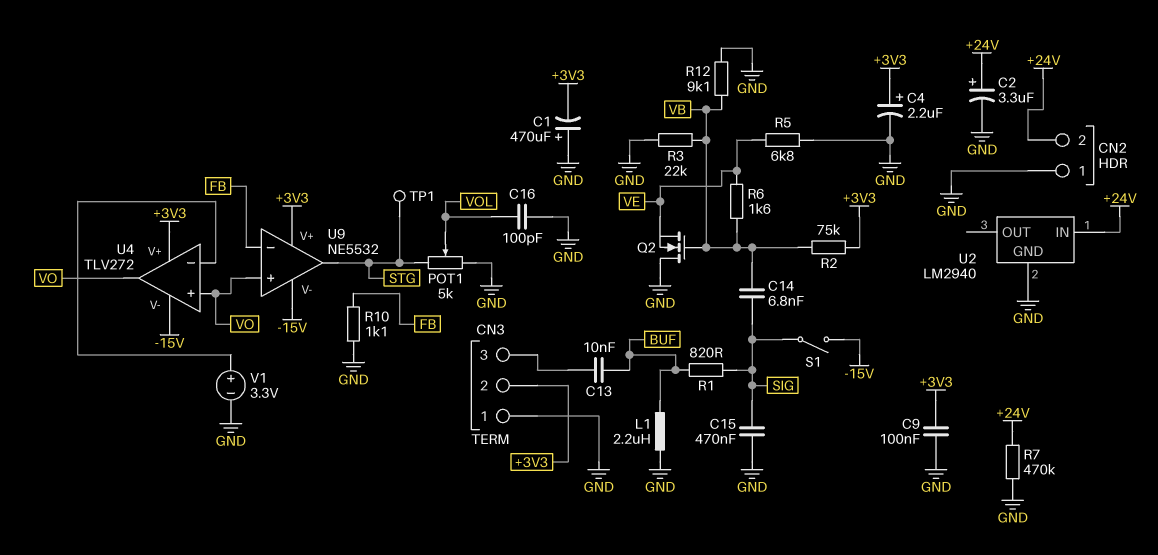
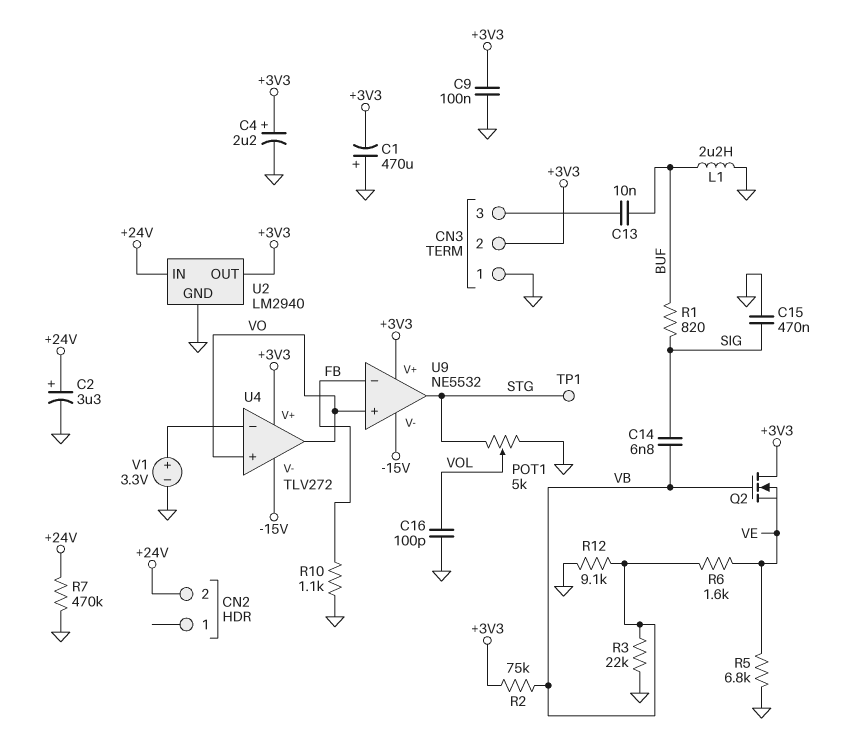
CN2 pin 1: GND -> none
Q2: NMOS (G VB, D GND, S VE) -> NMOS (G VB, D +3V3, S VE)
S1: switch (-15V, SIG) -> none
U2 pin OUT: none -> +3V3

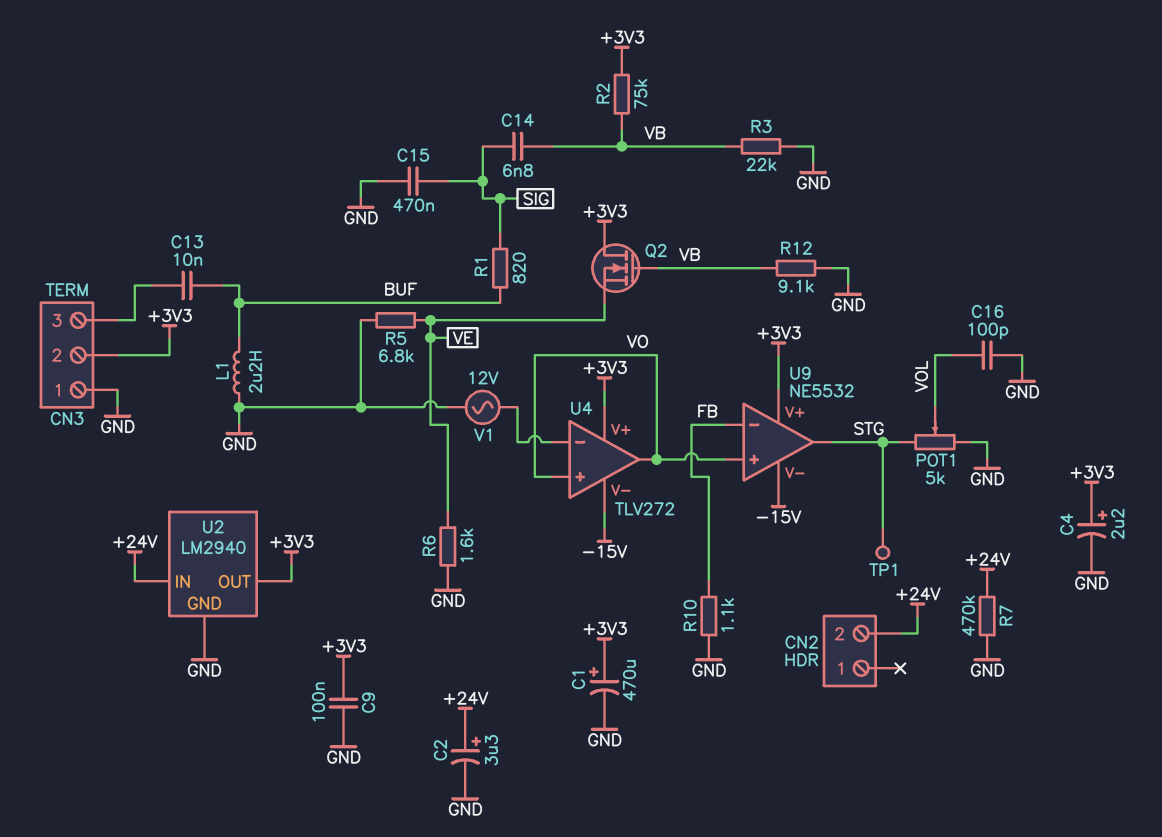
C1: 470uF (plus GND, minus +3V3) -> 470uF (plus +3V3, minus GND)
R6: 1.6k (VB, VE) -> 1.6k (GND, VE)
V1: 3.3V (plus U4/in-, minus GND) -> AC 12V (GND, U4/in-)

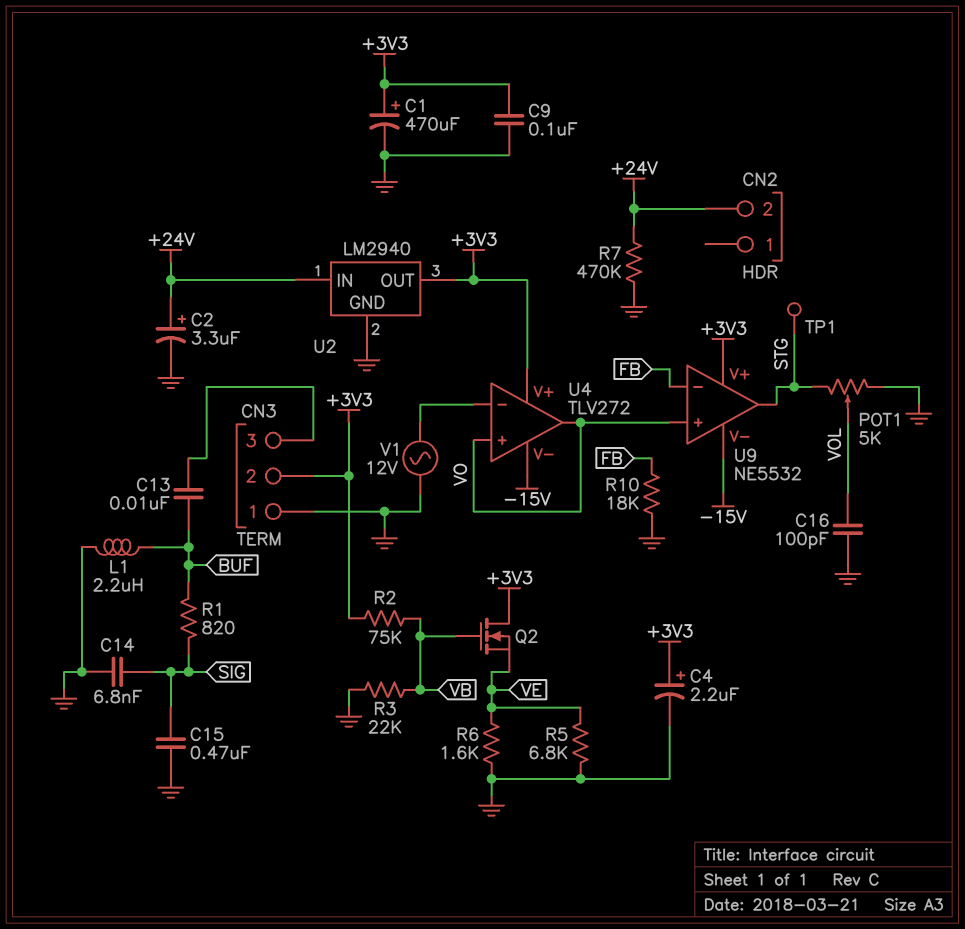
C14: 6.8nF (SIG, VB) -> 6.8nF (GND, SIG)
R10: 1.1k (FB, GND) -> 18k (FB, GND)
R12: 9.1k (GND, VB) -> none

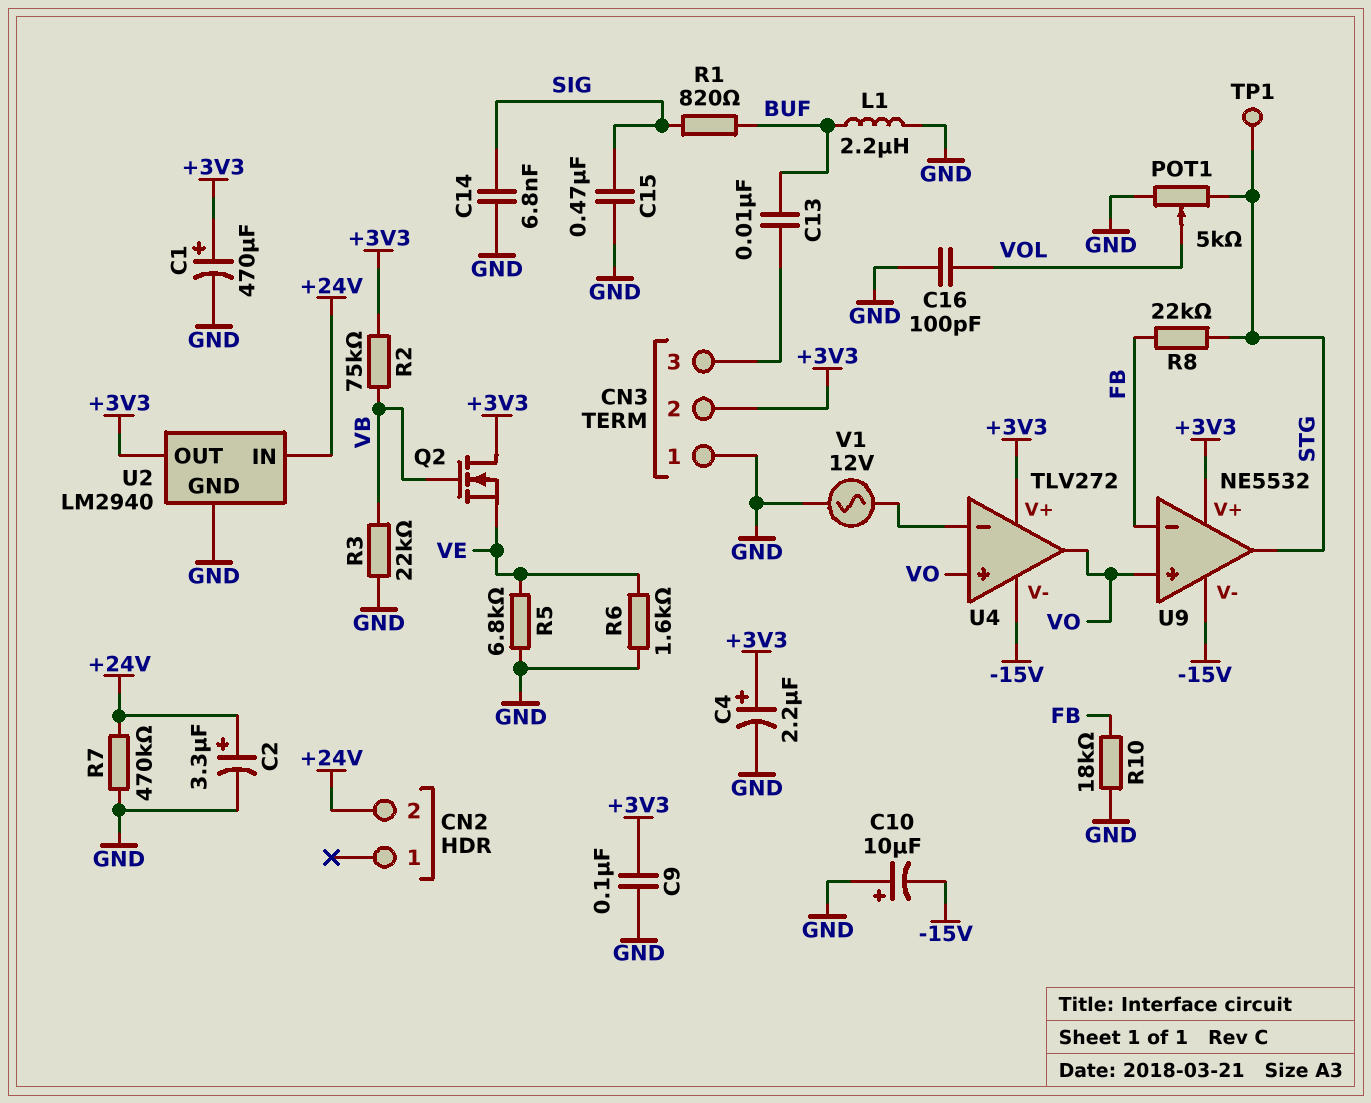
C10: none -> 10uF (plus GND, minus -15V)
R8: none -> 22k (FB, STG)

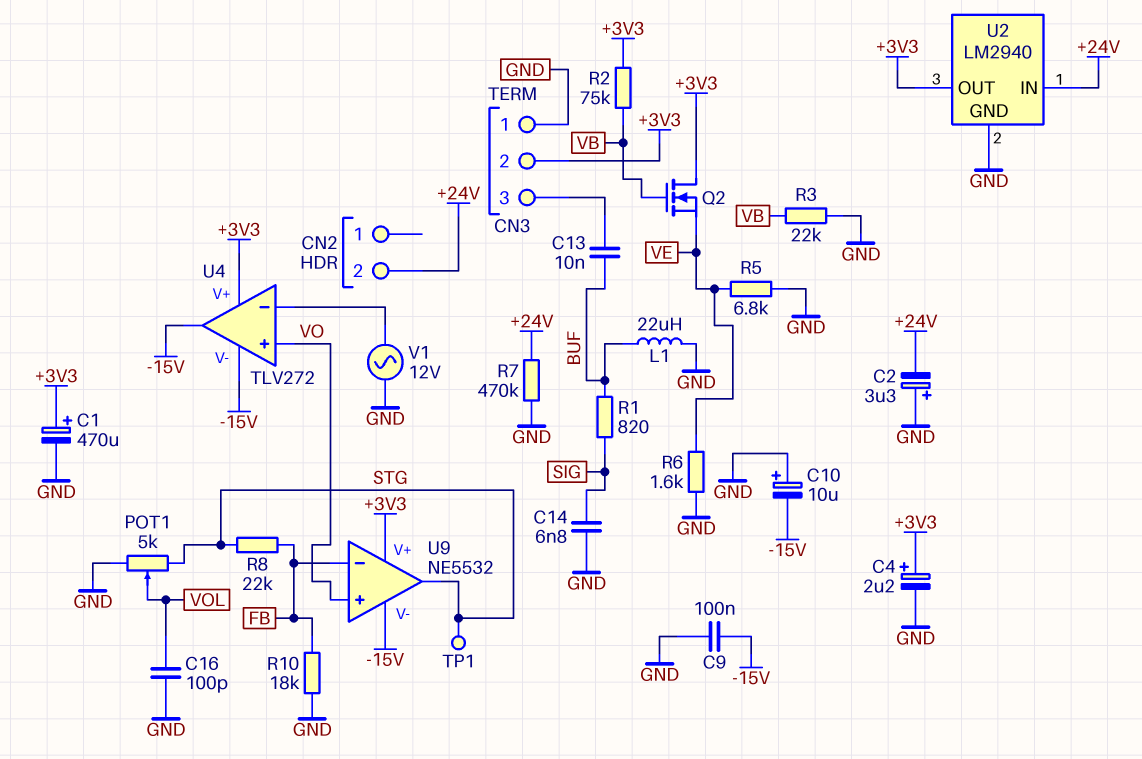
C2: 3.3uF (plus +24V, minus GND) -> 3.3uF (plus GND, minus +24V)
C9: 100nF (+3V3, GND) -> 100nF (-15V, GND)
C15: 470nF (GND, SIG) -> none
L1: 2.2uH (BUF, GND) -> 22uH (BUF, GND)
U4 pin out: VO -> -15V

